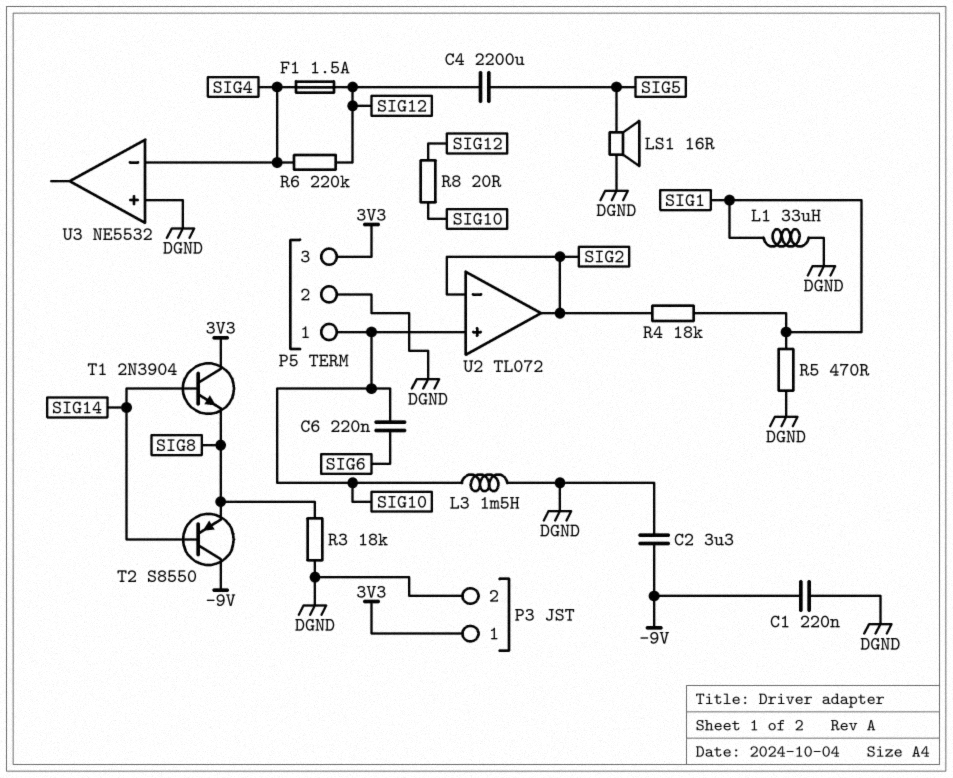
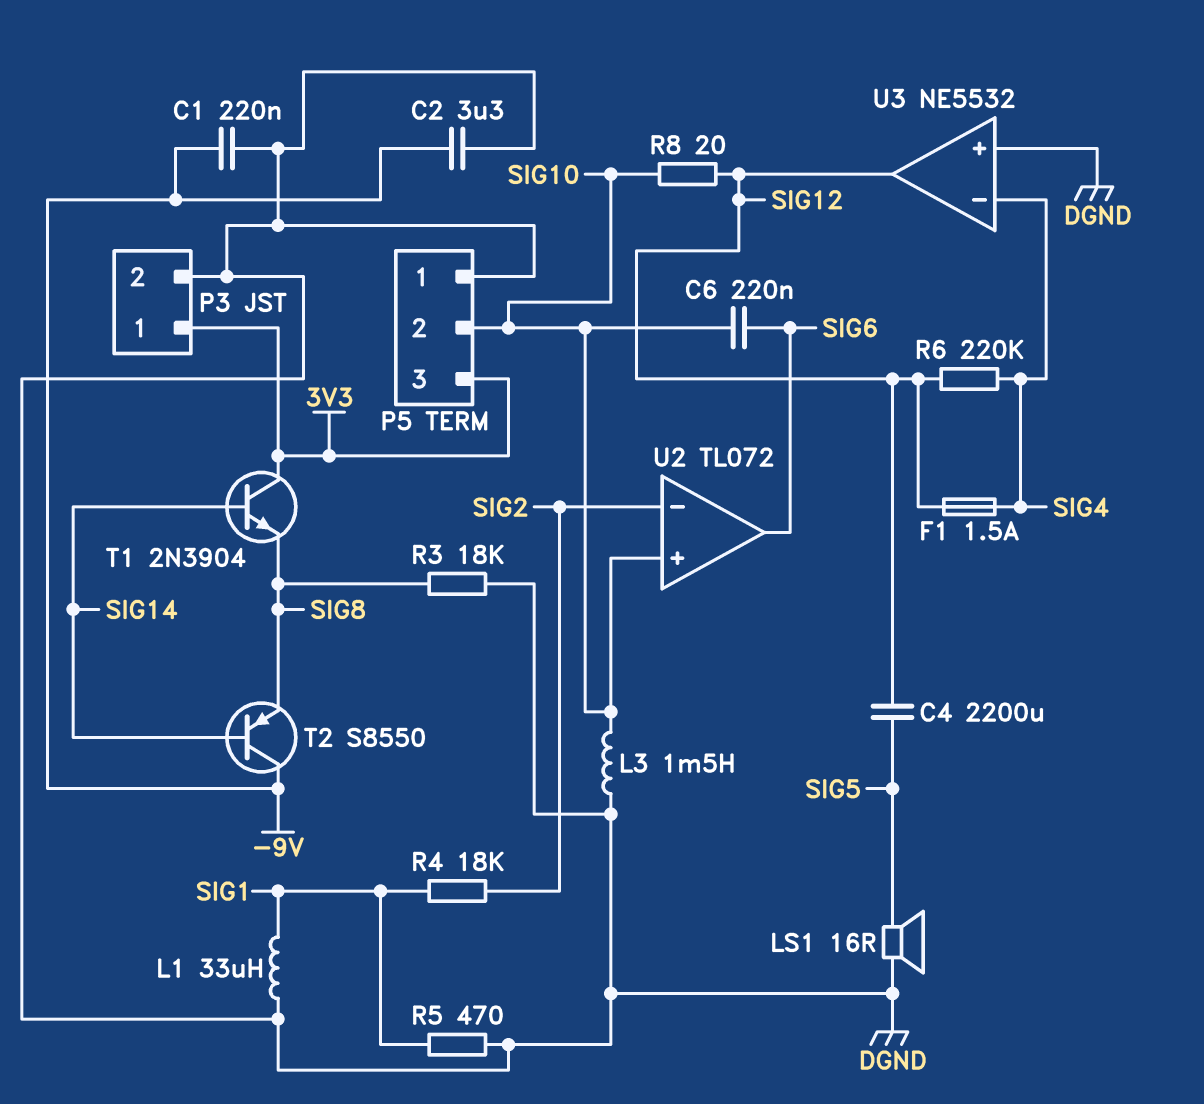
P5 pin 1: SIG10 -> DGND
P5 pin 2: DGND -> SIG10
U2 pin out: SIG2 -> SIG6
U3 pin out: none -> SIG12

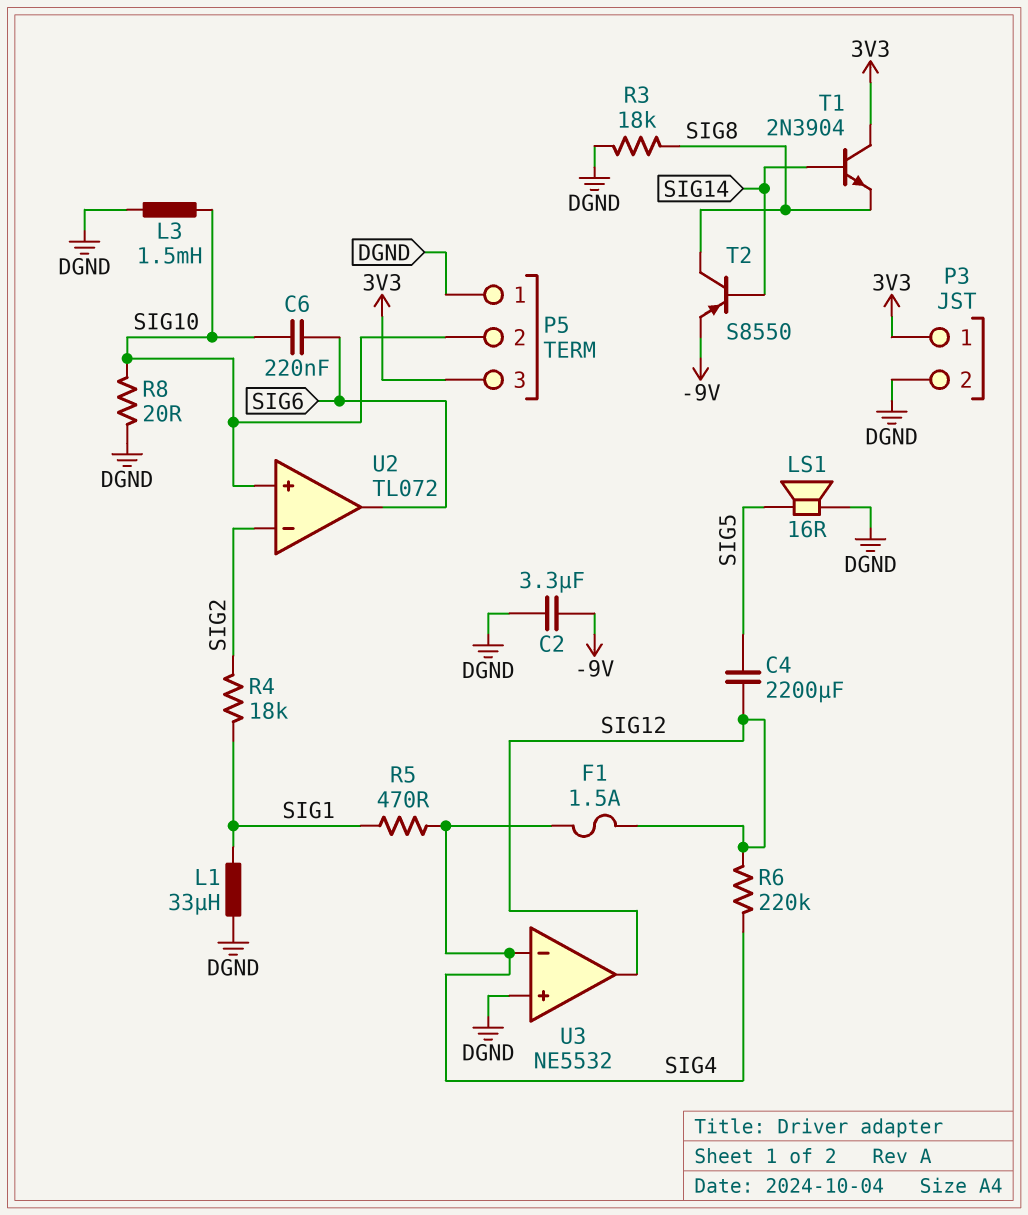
C1: 220nF (-9V, DGND) -> none
R5: 470 (DGND, SIG1) -> 470 (SIG1, SIG4)
R8: 20 (SIG10, SIG12) -> 20 (DGND, SIG10)
T2: PNP S8550 (B SIG14, C -9V, E SIG8) -> PNP S8550 (B SIG14, C SIG8, E -9V)

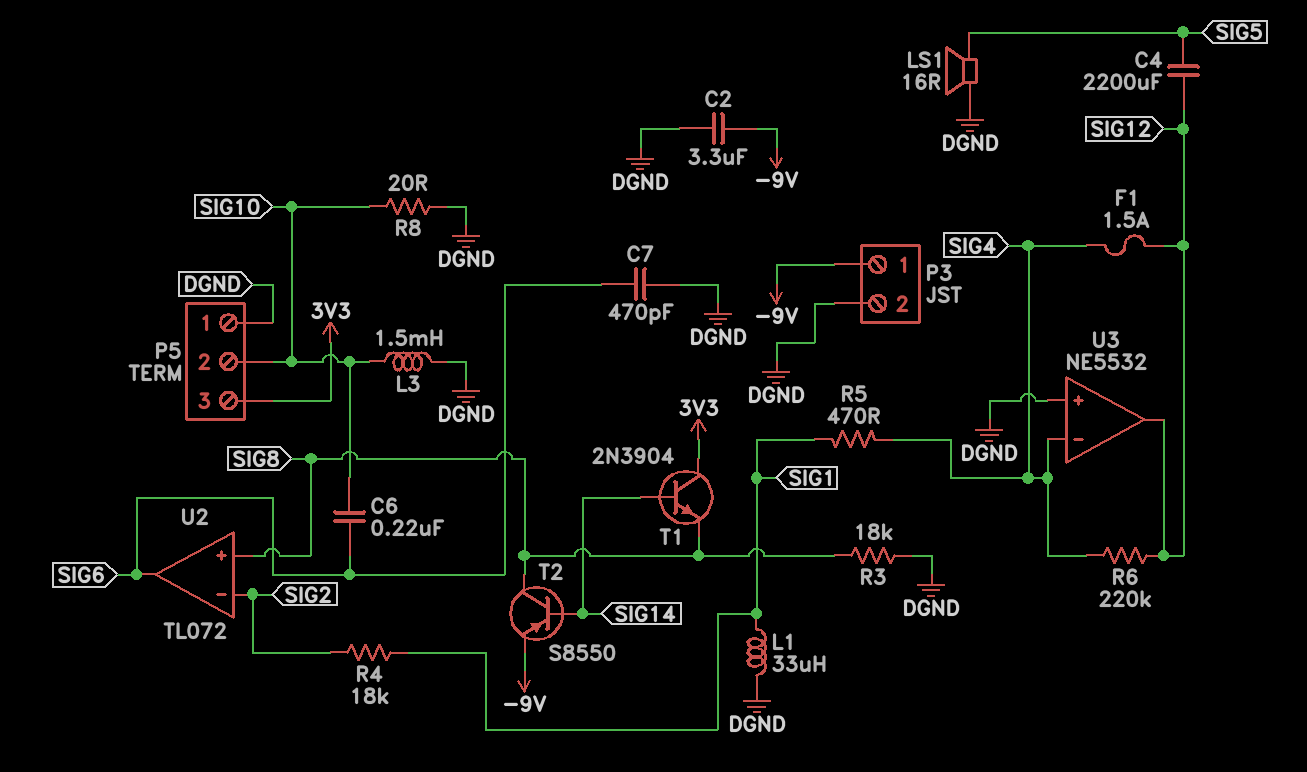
C7: none -> 470pF (DGND, SIG6)
P3 pin 1: 3V3 -> -9V
U2 pin in+: SIG10 -> SIG8

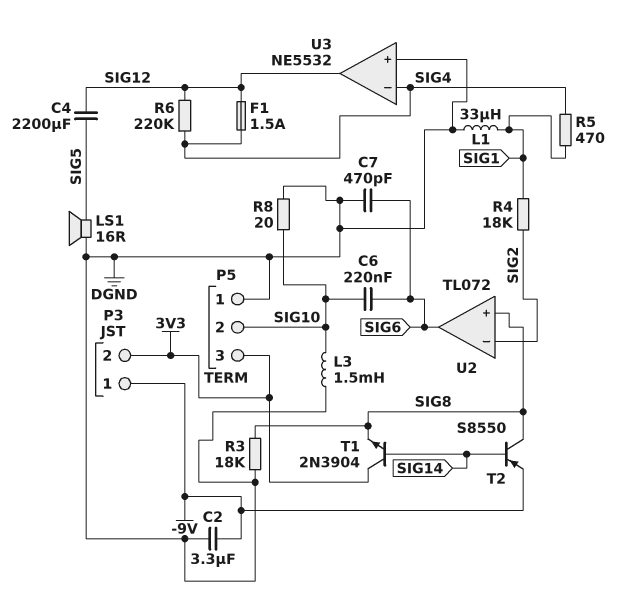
P3 pin 2: DGND -> 3V3

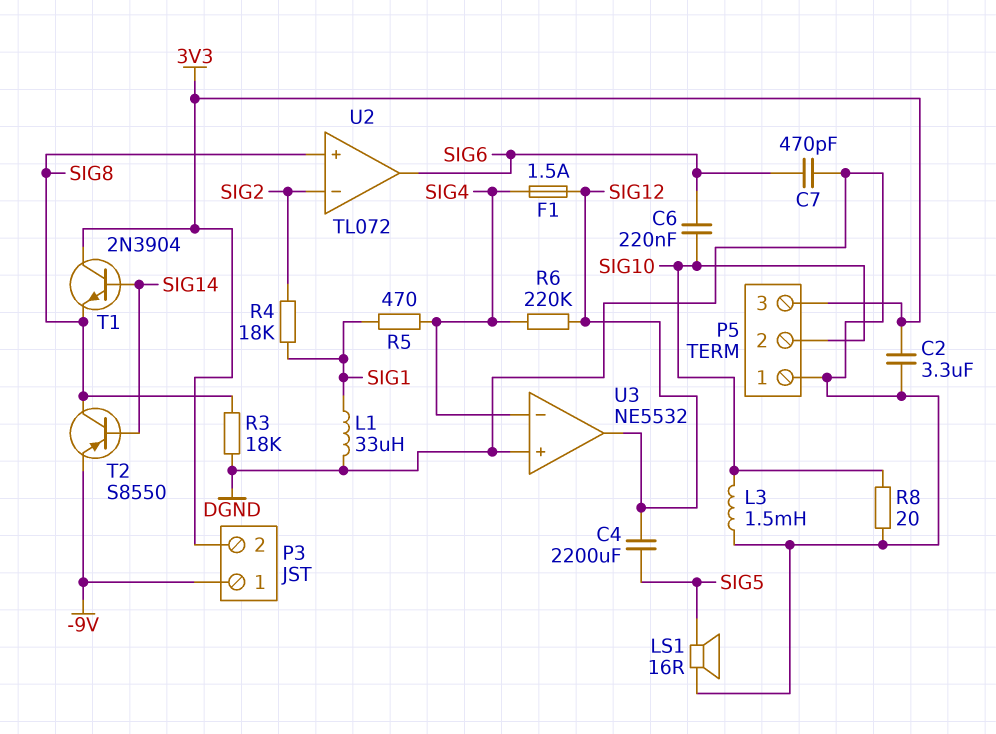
C2: 3.3uF (-9V, DGND) -> 3.3uF (3V3, DGND)

